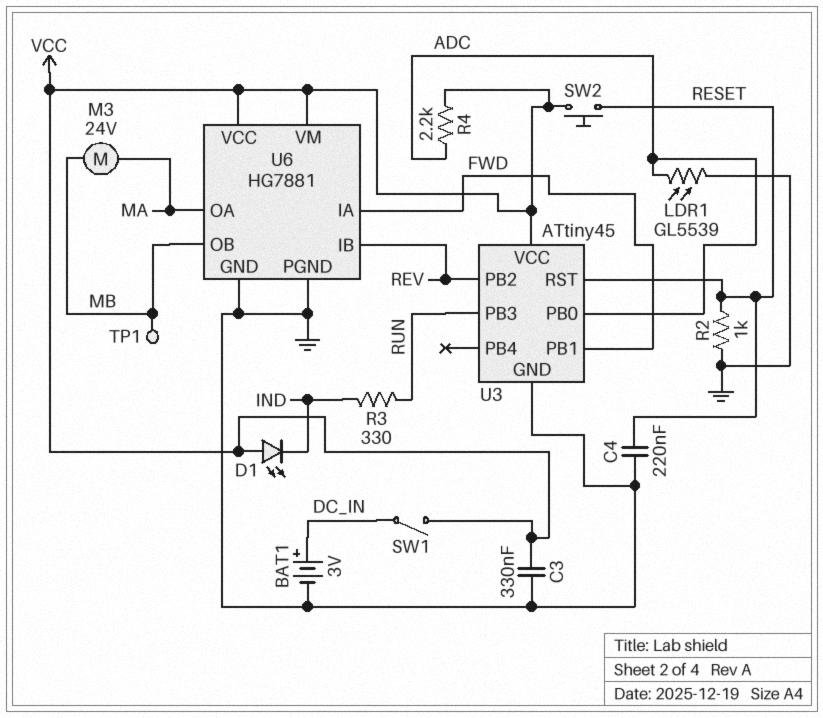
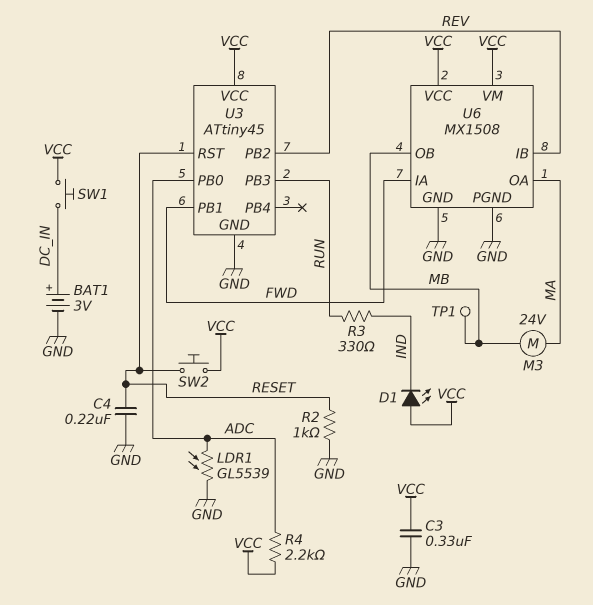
SW1: switch (DC_IN, VCC) -> button (DC_IN, VCC)
U6: HG7881 -> MX1508

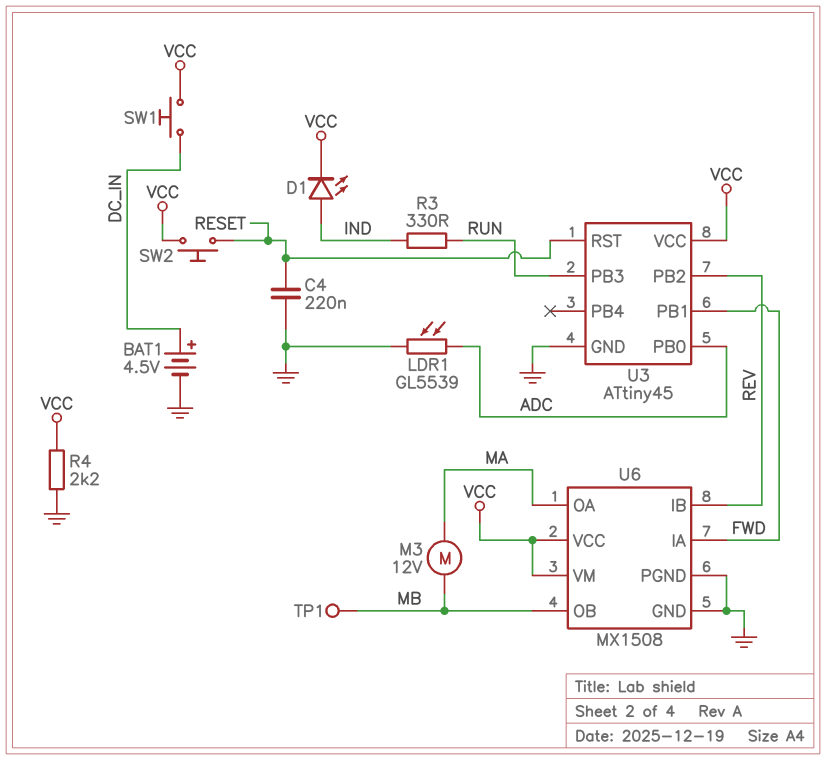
BAT1: 3V (plus DC_IN, minus GND) -> 4.5V (plus DC_IN, minus GND)
C3: 330nF (GND, VCC) -> none
D1: LED (A VCC, K IND) -> LED (A IND, K VCC)
M3: motor 24V (MA, MB) -> motor 12V (MA, MB)
R2: 1k (GND, RESET) -> none
R4: 2.2k (ADC, VCC) -> 2.2k (GND, VCC)

